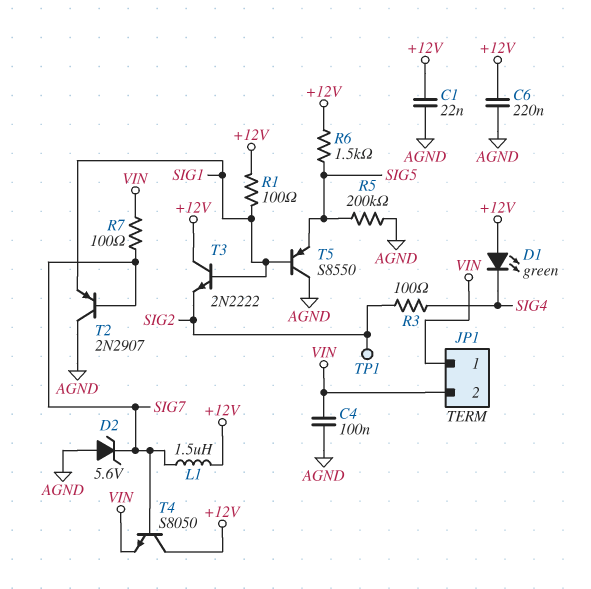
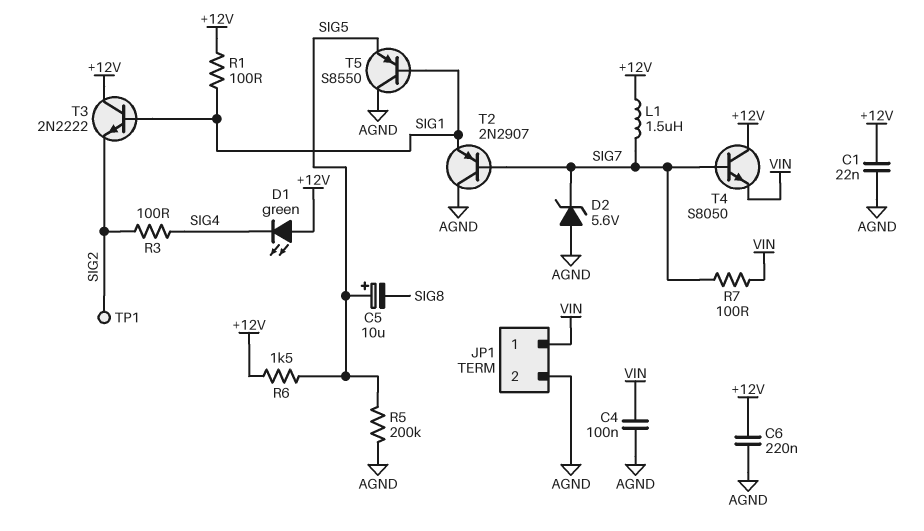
C5: none -> 10uF (plus SIG5, minus SIG8)
JP1 pin 2: VIN -> AGND

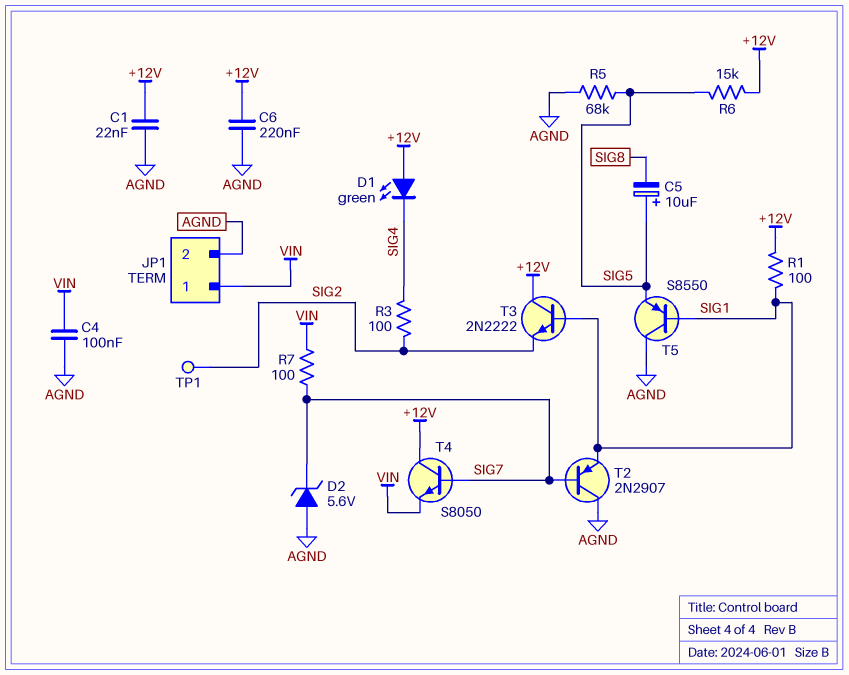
L1: 1.5uH (+12V, SIG7) -> none
R5: 200k (AGND, SIG5) -> 68k (AGND, SIG5)
R6: 1.5k (+12V, SIG5) -> 15k (+12V, SIG5)

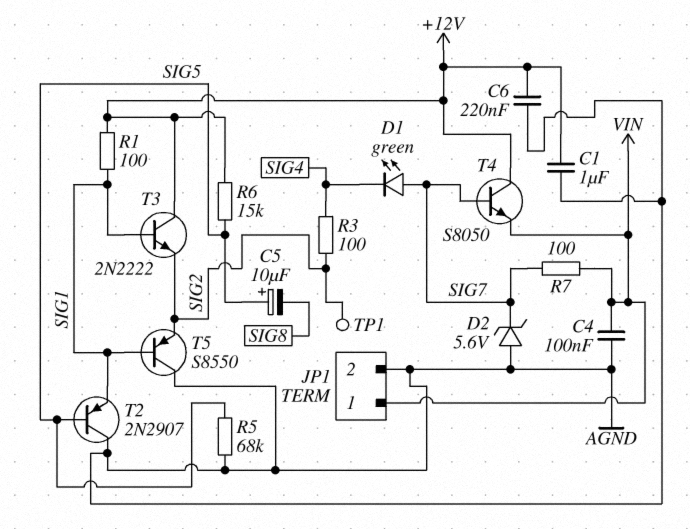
C1: 22nF (+12V, AGND) -> 1uF (+12V, AGND)
D1: LED green (A +12V, K SIG4) -> LED green (A SIG7, K SIG4)
T2: PNP 2N2907 (B SIG7, C AGND, E SIG1) -> PNP 2N2907 (B SIG5, C AGND, E SIG1)
T5: PNP S8550 (B SIG1, C AGND, E SIG5) -> PNP S8550 (B SIG1, C AGND, E SIG2)

